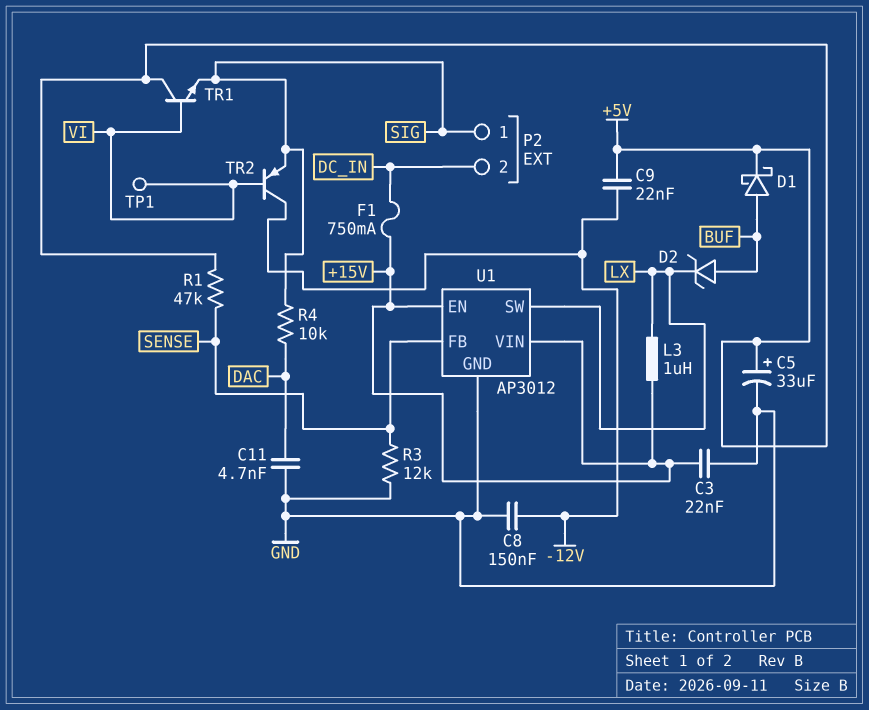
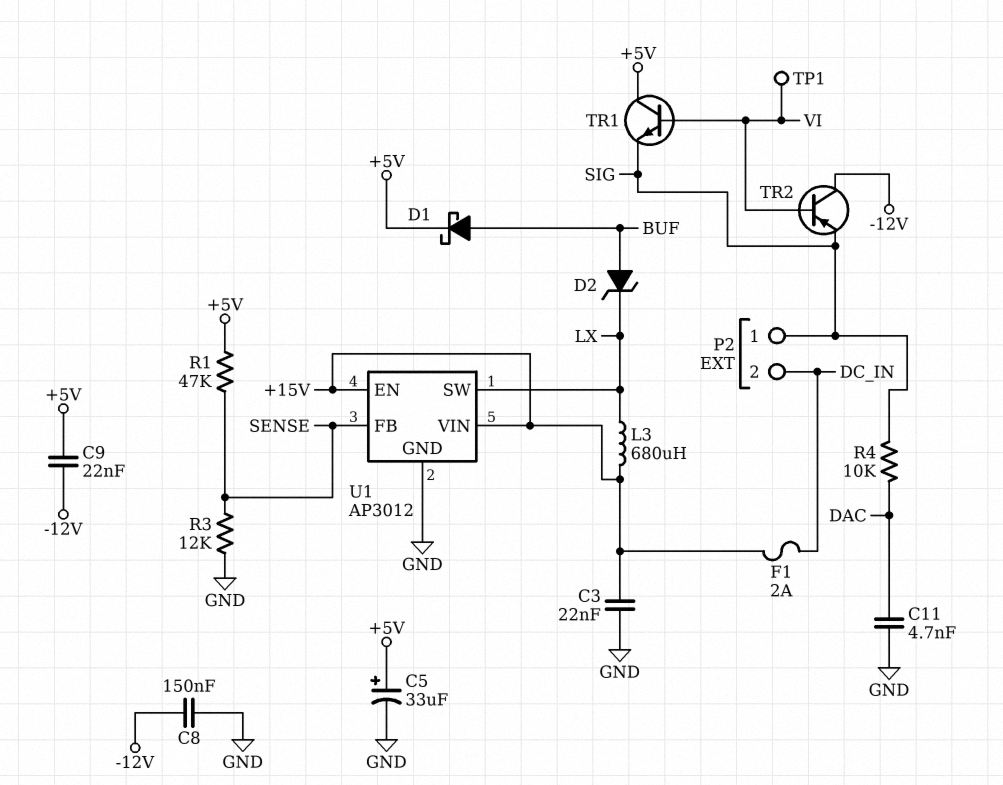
F1: 750mA (+15V, DC_IN) -> 2A (+15V, DC_IN)
L3: 1uH (+15V, LX) -> 680uH (+15V, LX)

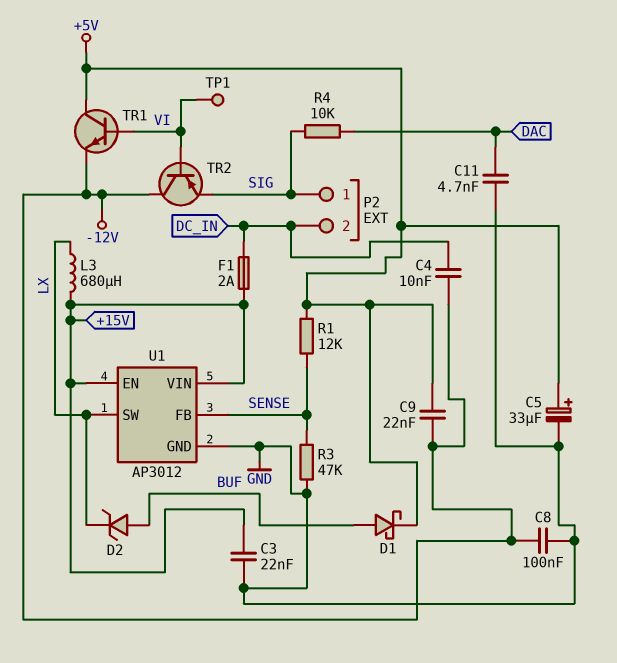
C4: none -> 10nF (-12V, DC_IN)
C8: 150nF (-12V, GND) -> 100nF (-12V, GND)
R1: 47k (+5V, SENSE) -> 12k (+5V, SENSE)
R3: 12k (GND, SENSE) -> 47k (GND, SENSE)
TR1: NPN (B VI, C +5V, E SIG) -> NPN (B VI, C +5V, E -12V)

